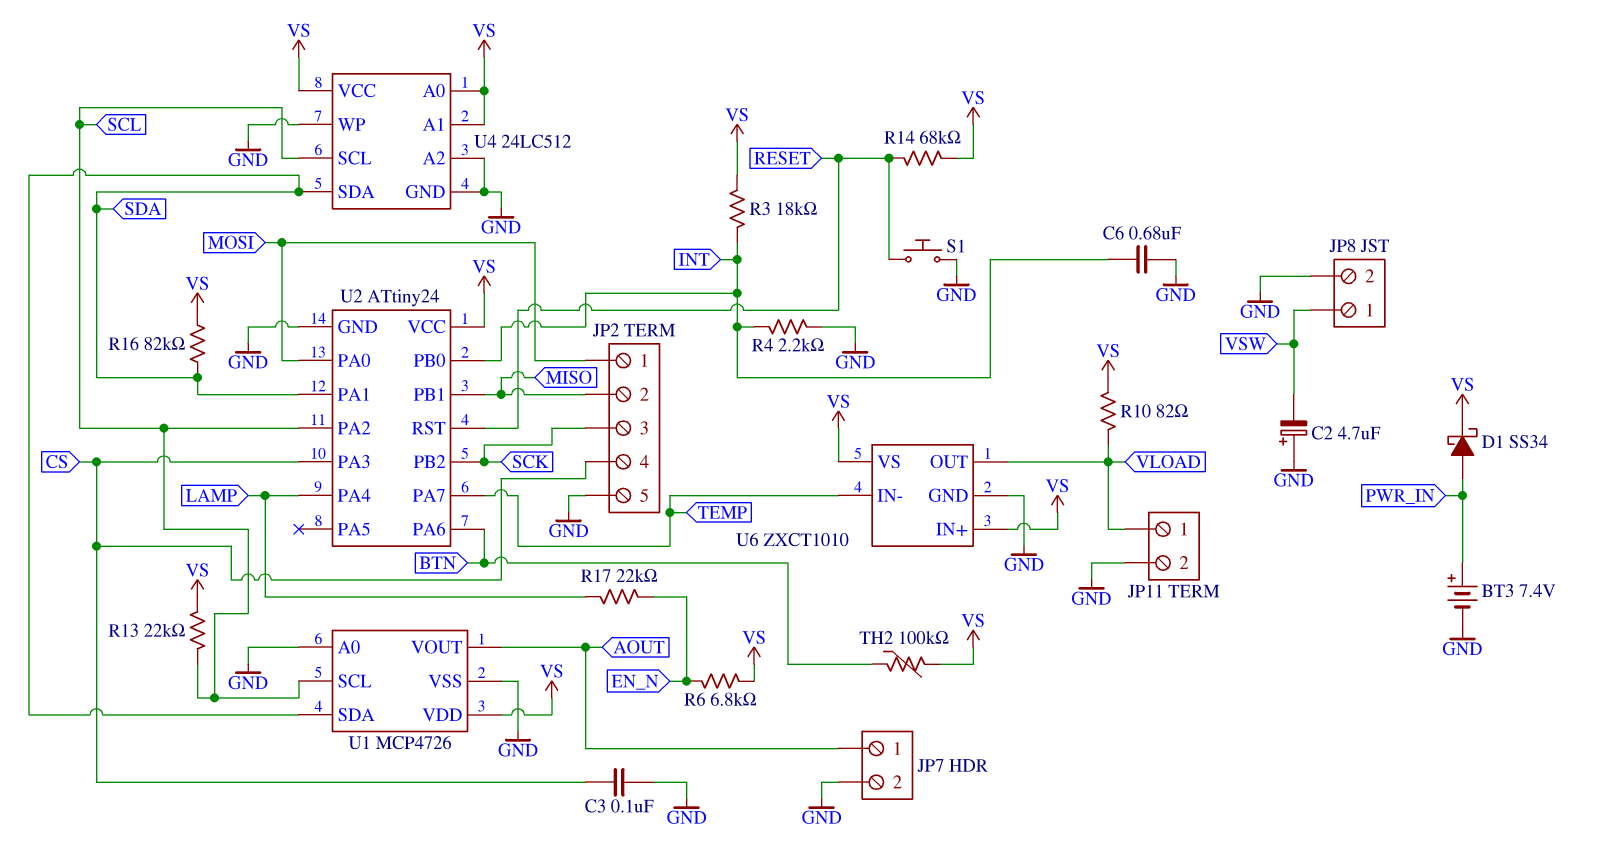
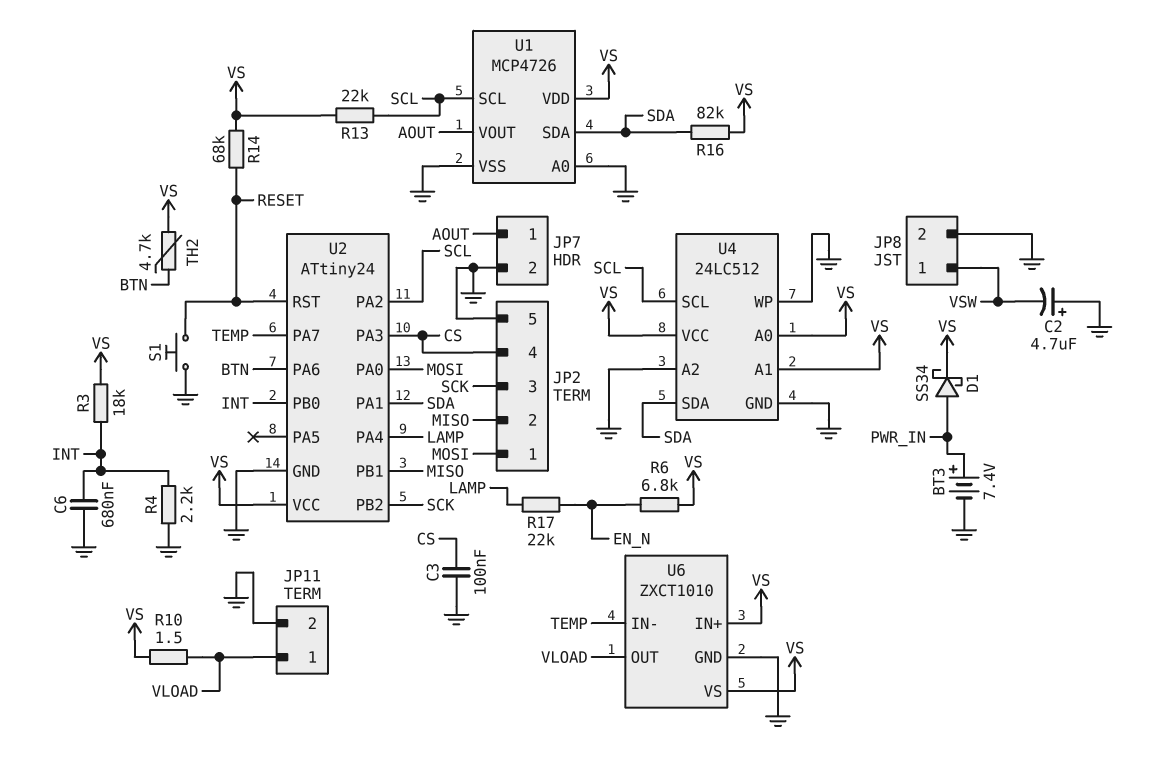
R10: 82 (VLOAD, VS) -> 1.5 (VLOAD, VS)
TH2: 100k (BTN, VS) -> 4.7k (BTN, VS)

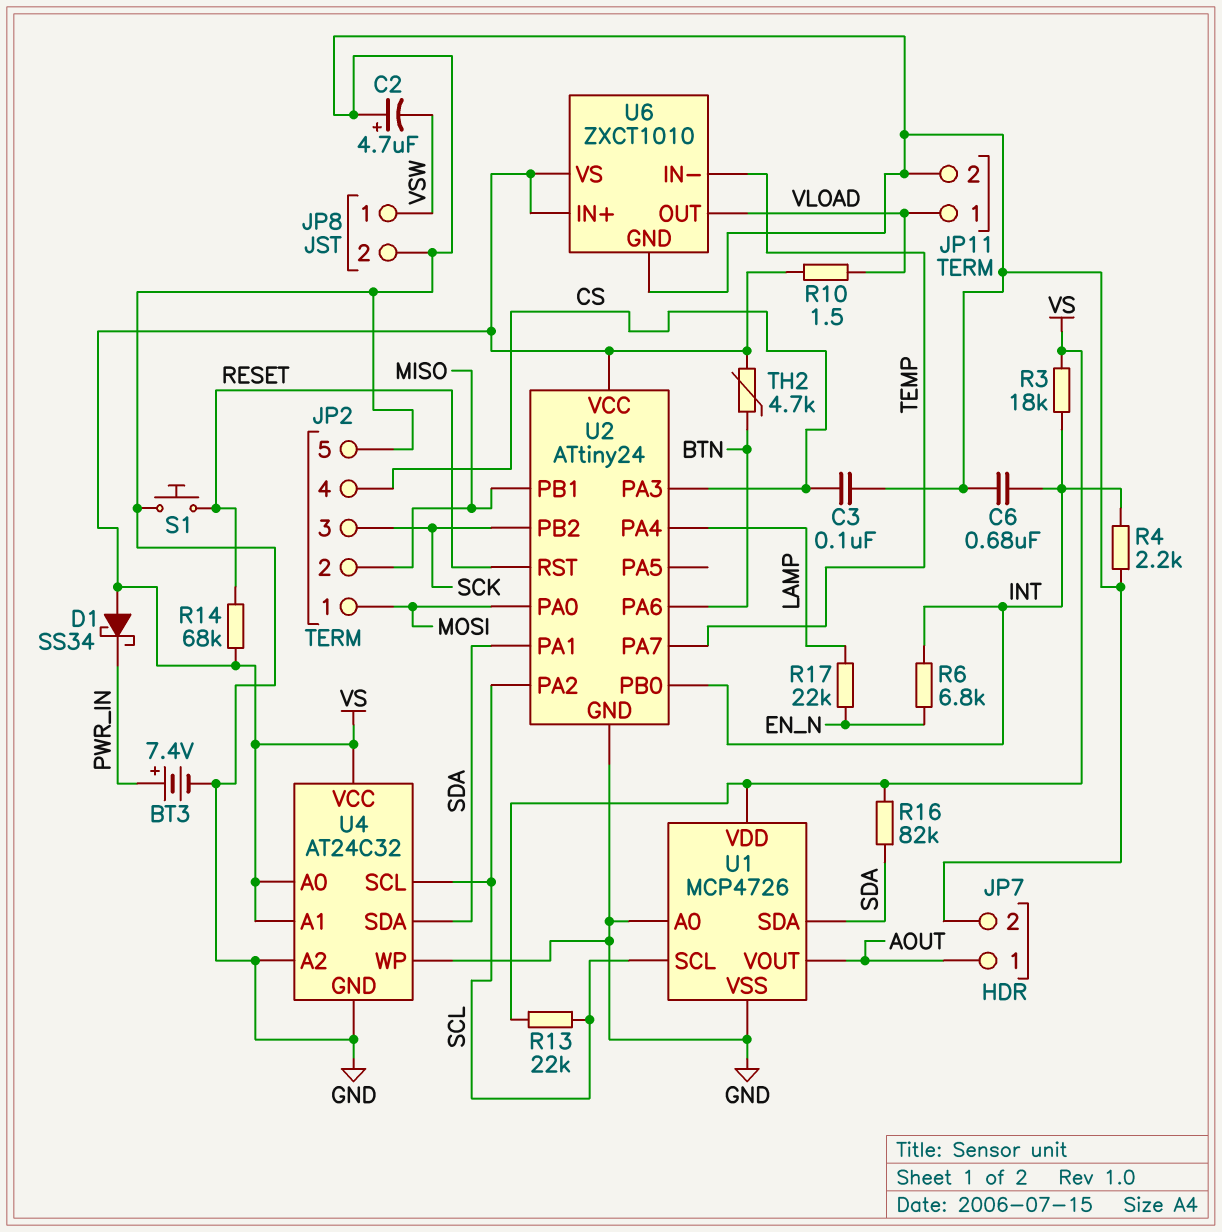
D1: schottky SS34 (A PWR_IN, K VS) -> schottky SS34 (A VS, K PWR_IN)
R6: 6.8k (EN_N, VS) -> 6.8k (EN_N, INT)
U4: 24LC512 -> AT24C32

